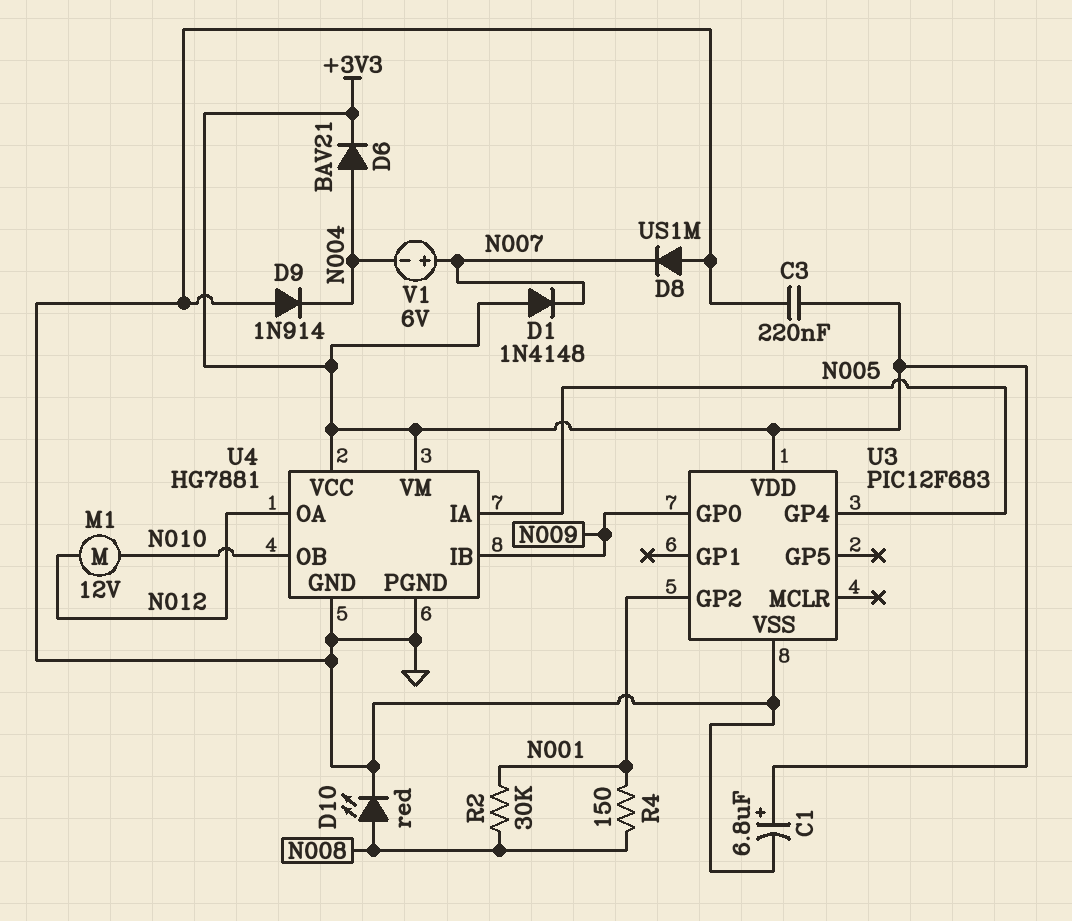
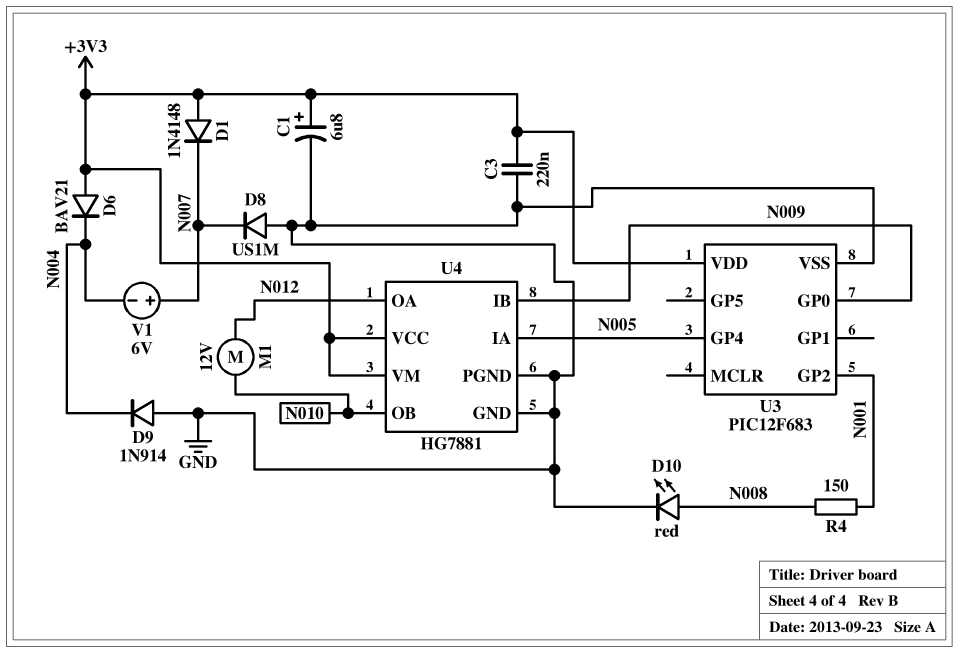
D6: diode BAV21 (A N004, K +3V3) -> diode BAV21 (A +3V3, K N004)
R2: 30k (N001, N008) -> none

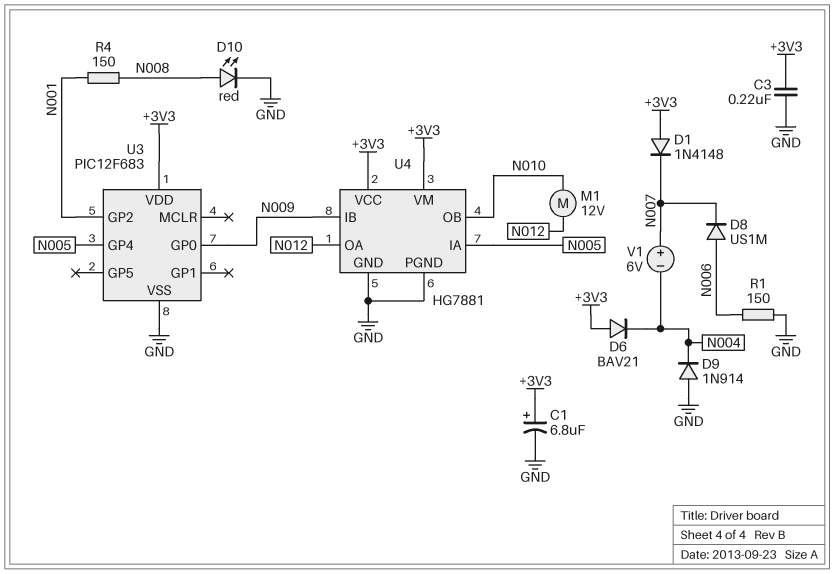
D8: diode US1M (A GND, K N007) -> diode US1M (A N006, K N007)
R1: none -> 150 (GND, N006)

